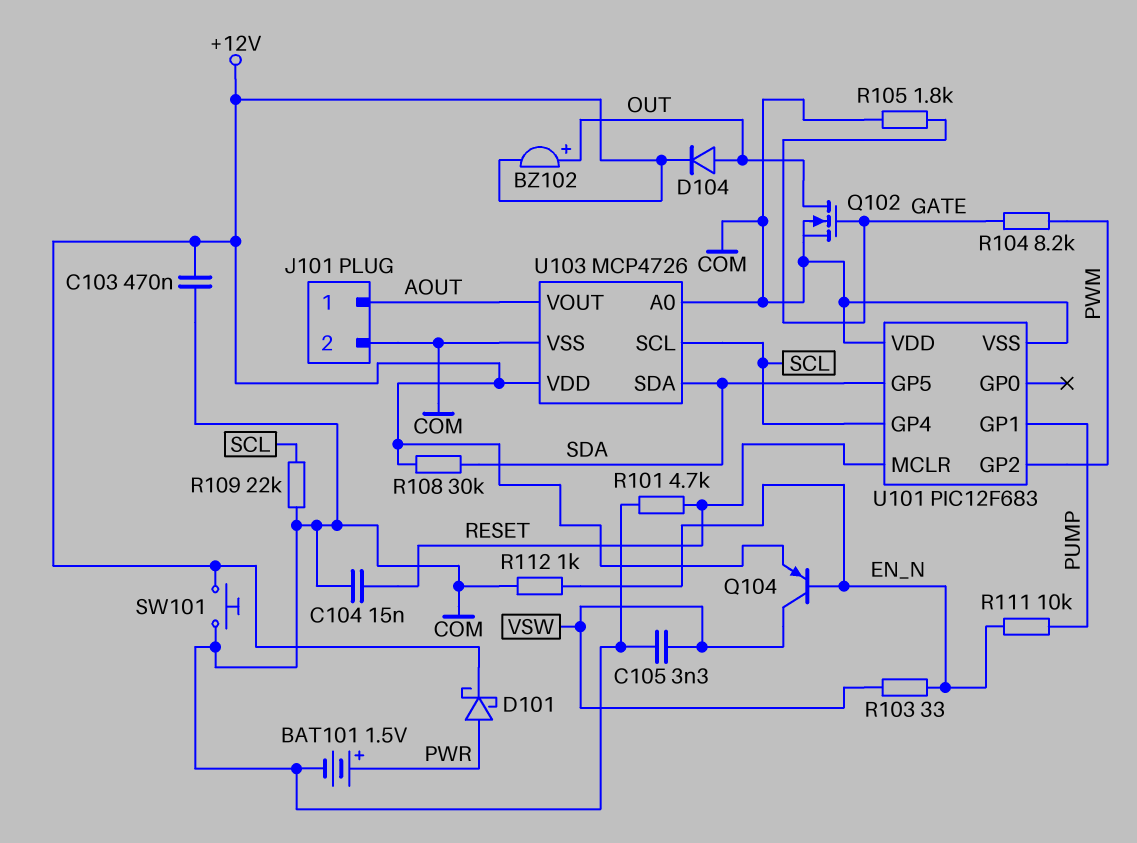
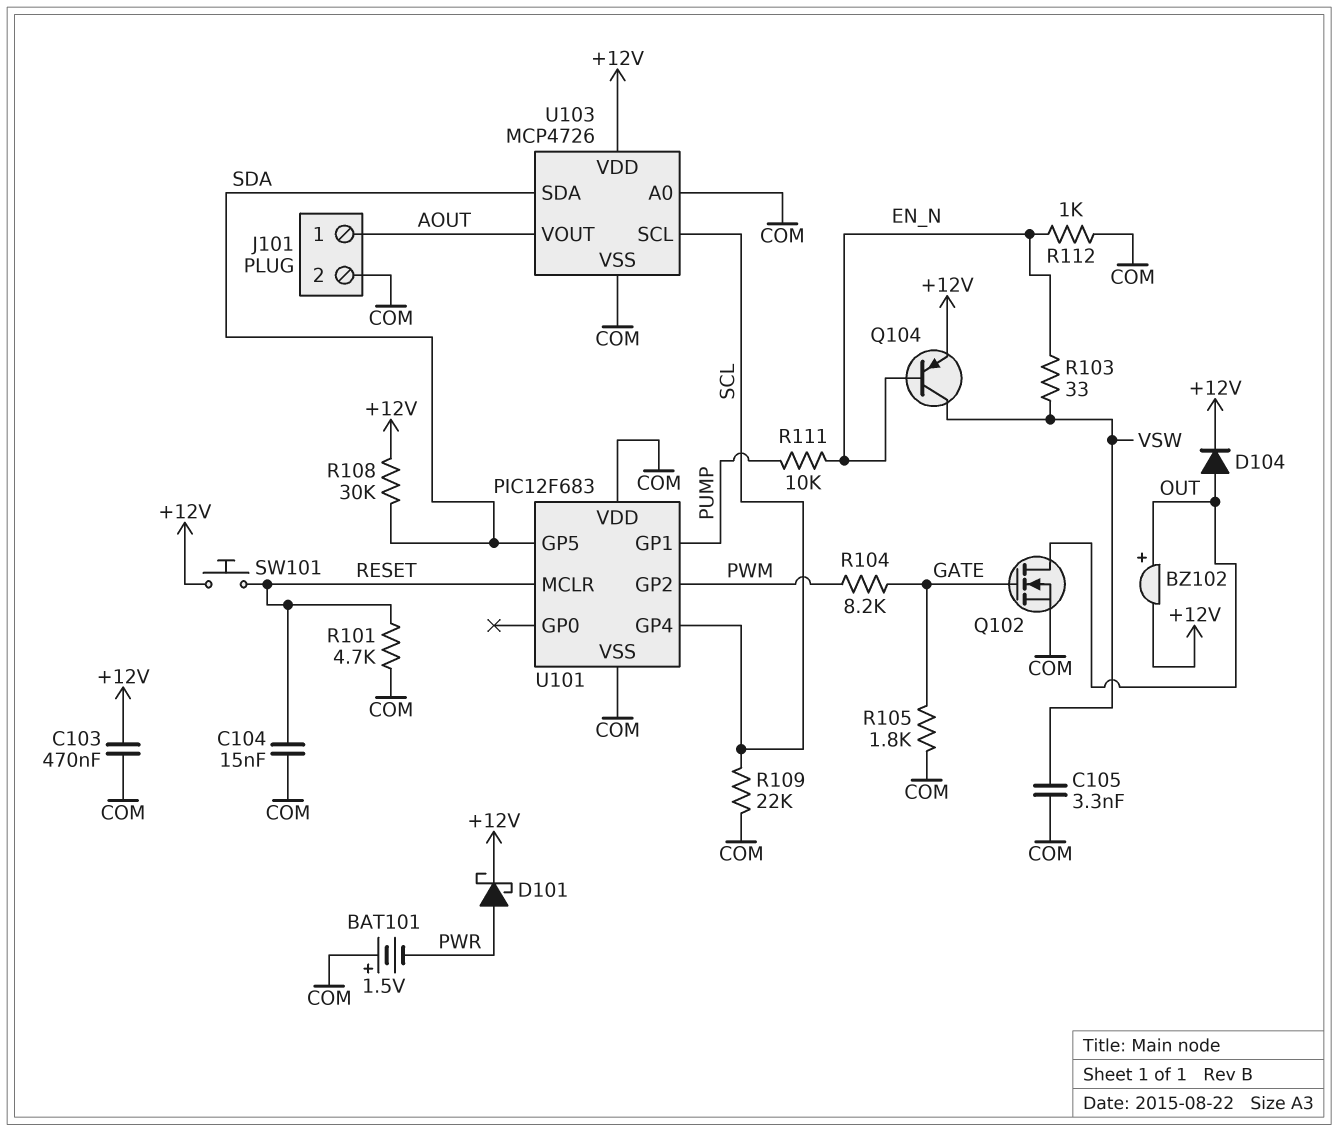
BAT101: 1.5V (plus PWR, minus COM) -> 1.5V (plus COM, minus PWR)
SW101: button (+12V, COM) -> button (+12V, RESET)

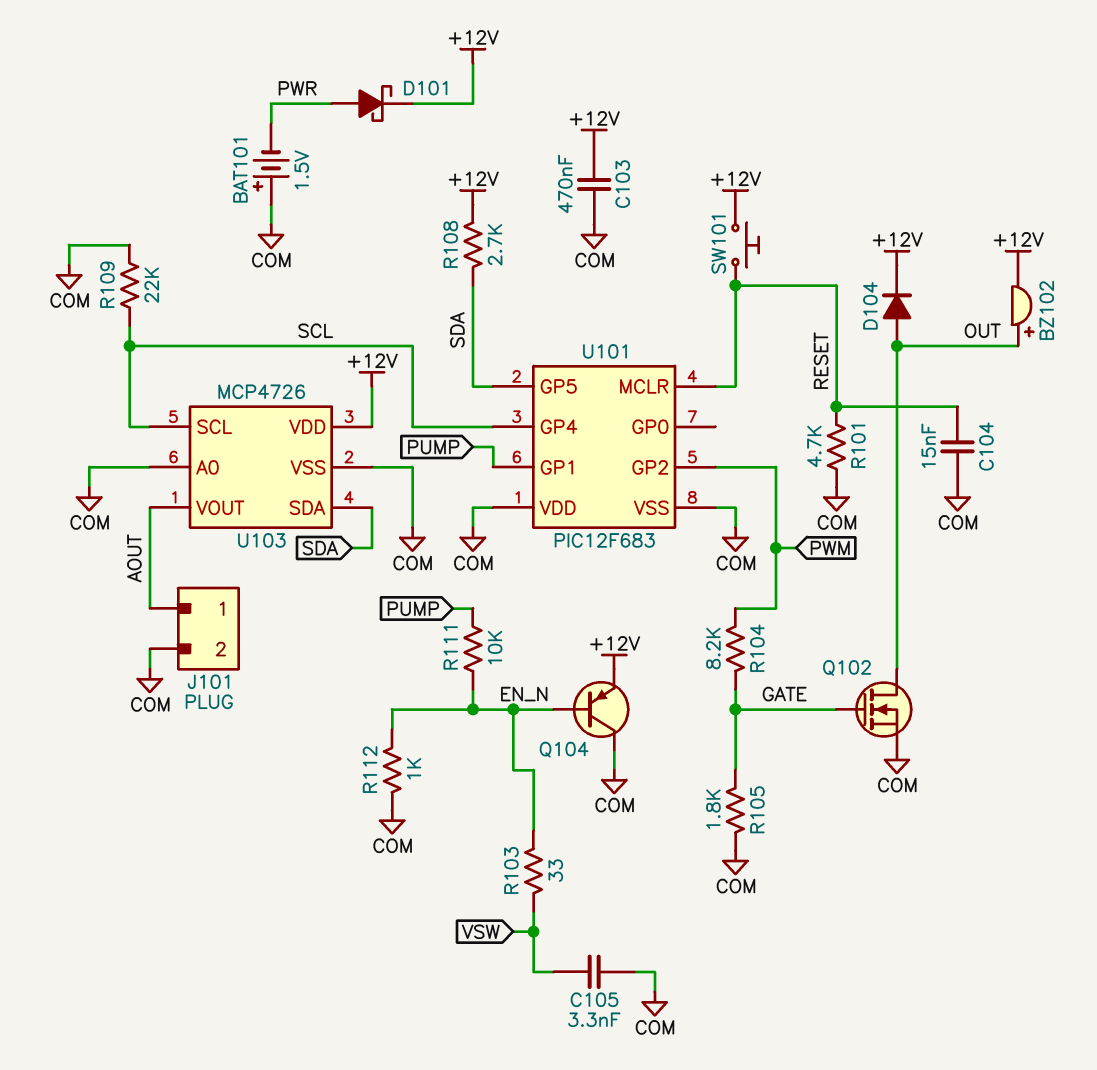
Q104: PNP (B EN_N, C VSW, E +12V) -> PNP (B EN_N, C COM, E +12V)
R108: 30k (+12V, SDA) -> 2.7k (+12V, SDA)

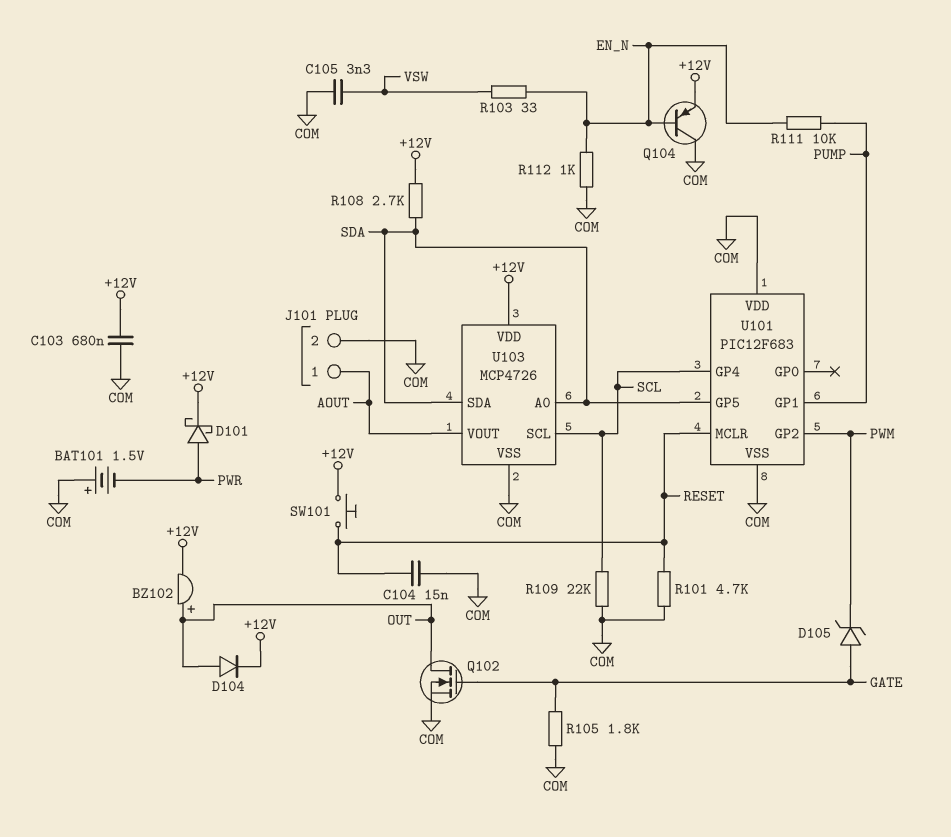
C103: 470nF (+12V, COM) -> 680nF (+12V, COM)
D105: none -> zener (A GATE, K PWM)
R104: 8.2k (GATE, PWM) -> none
U103 pin A0: COM -> SDA

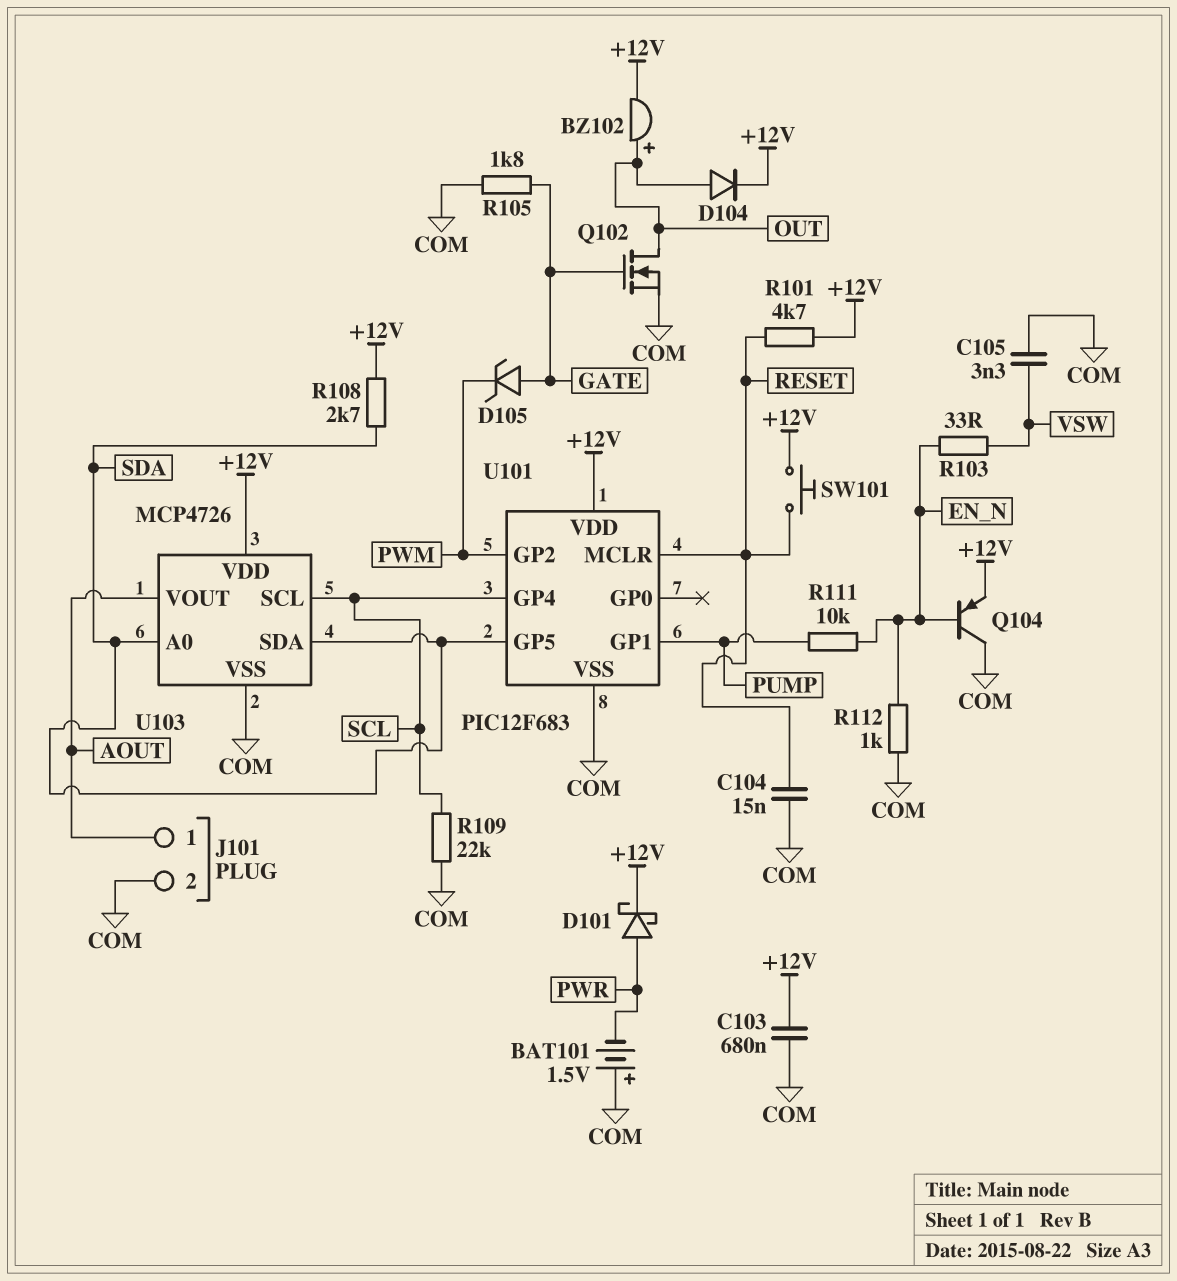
R101: 4.7k (COM, RESET) -> 4.7k (+12V, RESET)
U101 pin VDD: COM -> +12V

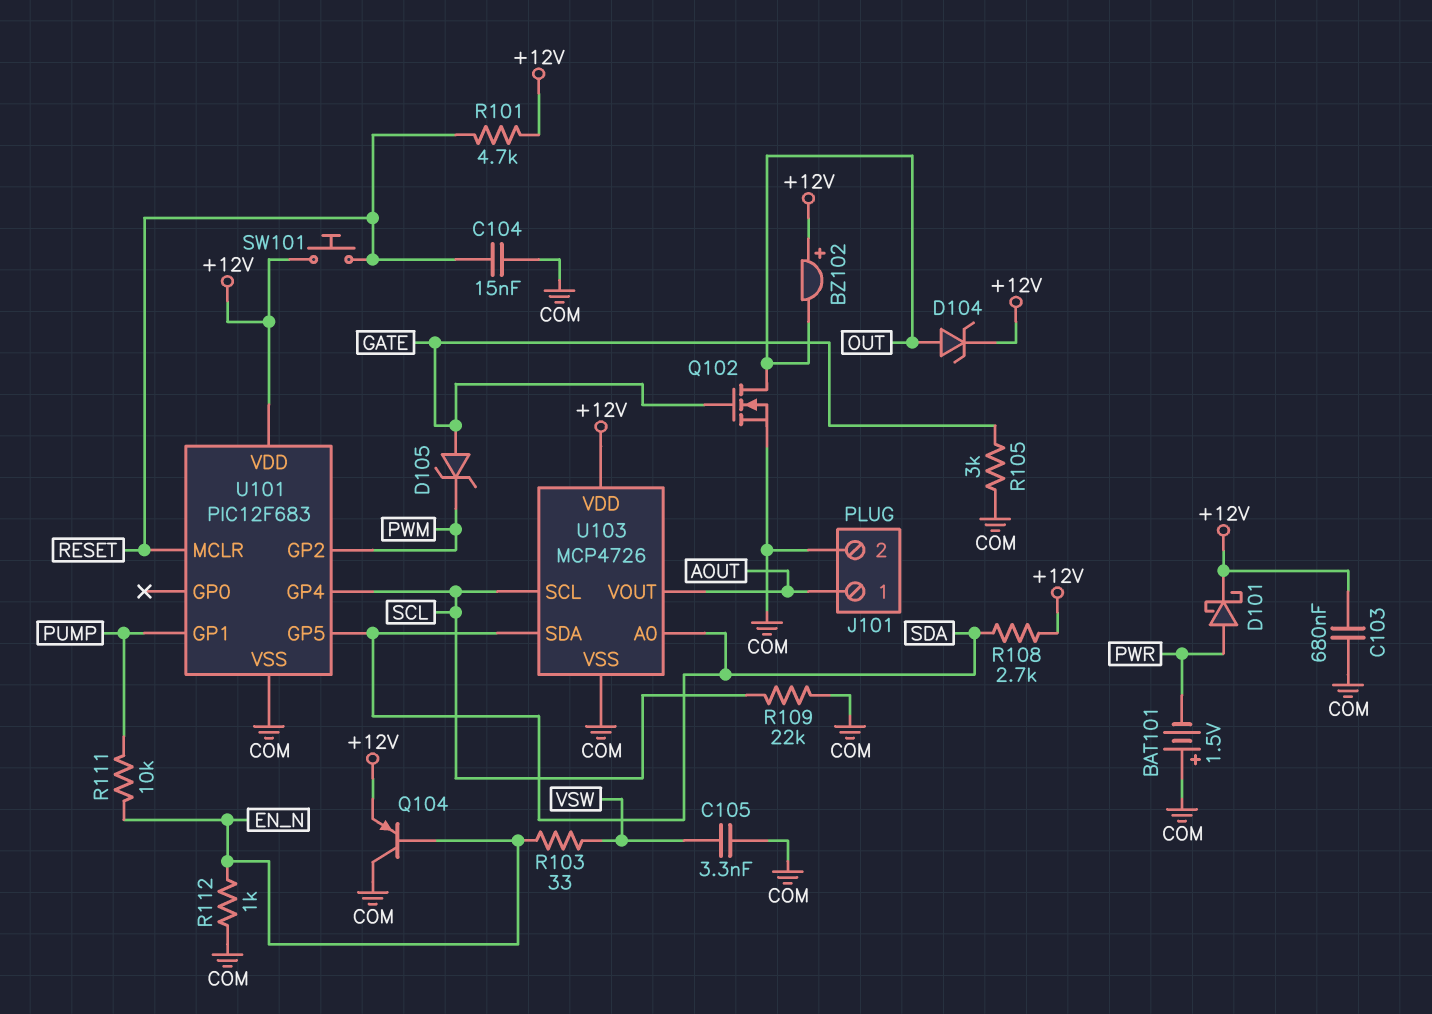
BZ102: buzzer (plus OUT, minus +12V) -> buzzer (plus +12V, minus OUT)
D104: diode (A OUT, K +12V) -> zener (A OUT, K +12V)
R105: 1.8k (COM, GATE) -> 3k (COM, GATE)

